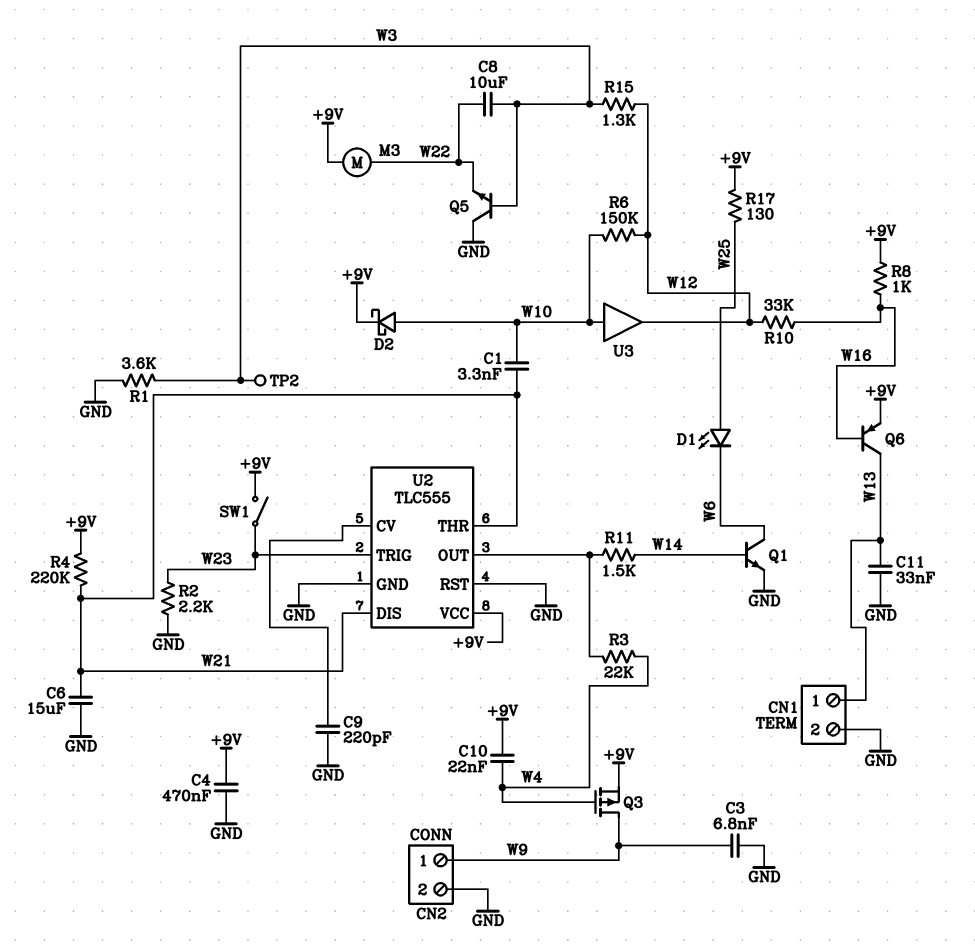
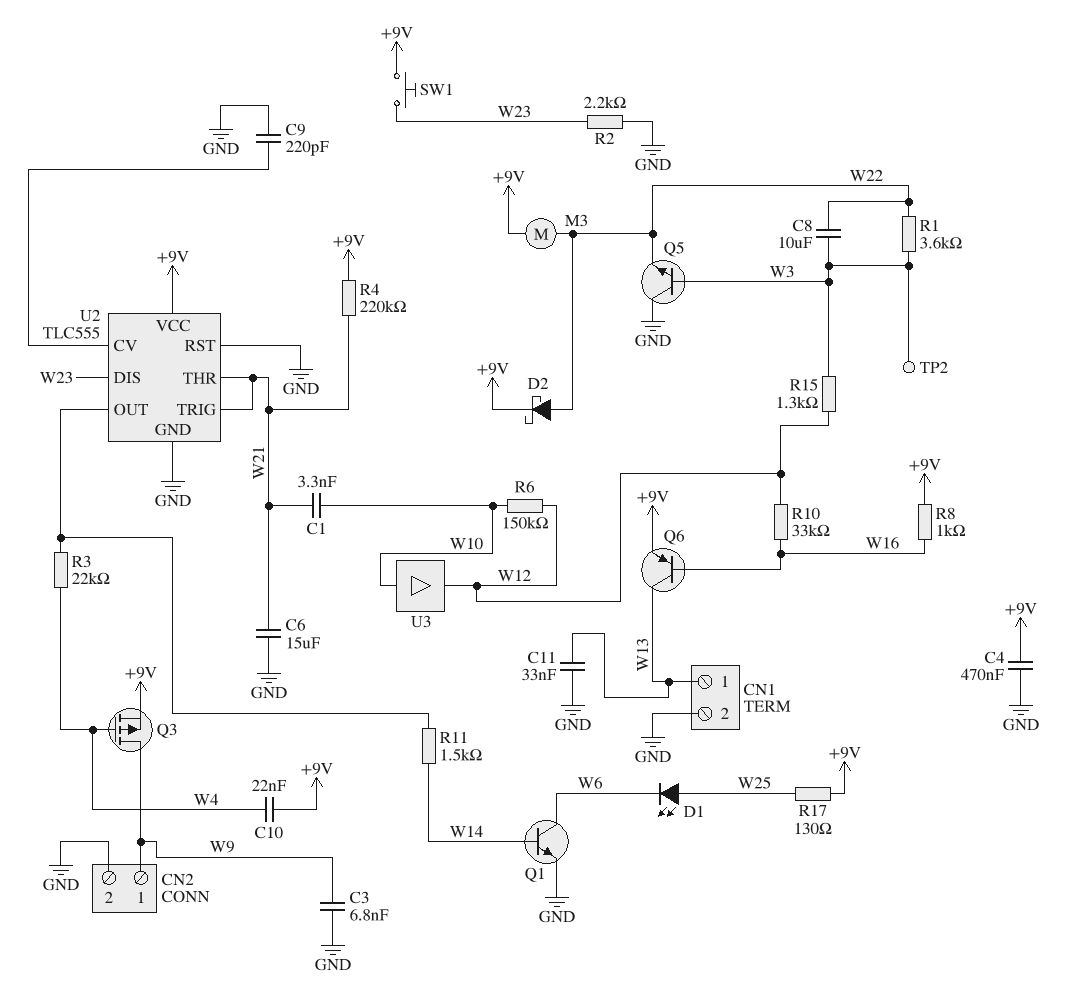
D2: schottky (A W10, K +9V) -> schottky (A W22, K +9V)
R1: 3.6k (GND, W3) -> 3.6k (W3, W22)
SW1: switch (+9V, W23) -> button (+9V, W23)
U2 pin DIS: W21 -> W23
U2 pin TRIG: W23 -> W21

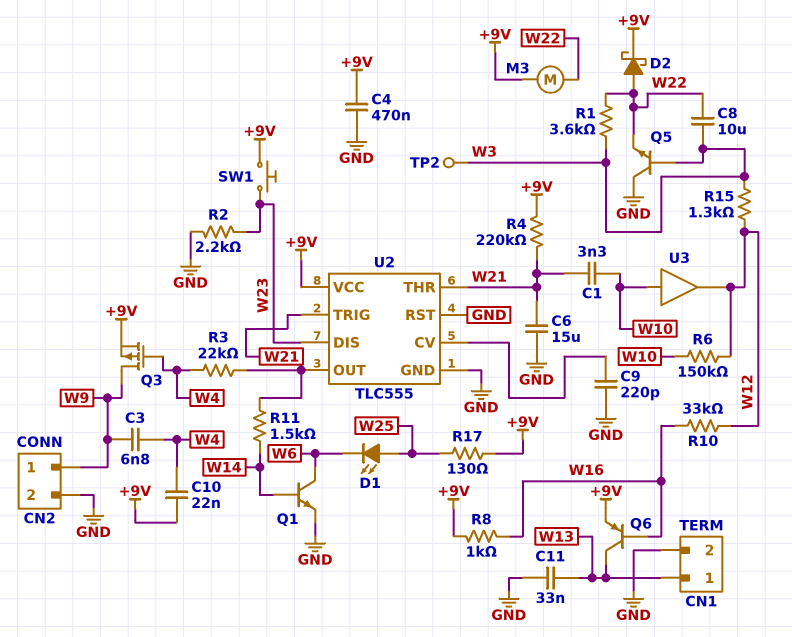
C3: 6.8nF (GND, W9) -> 6.8nF (W4, W9)

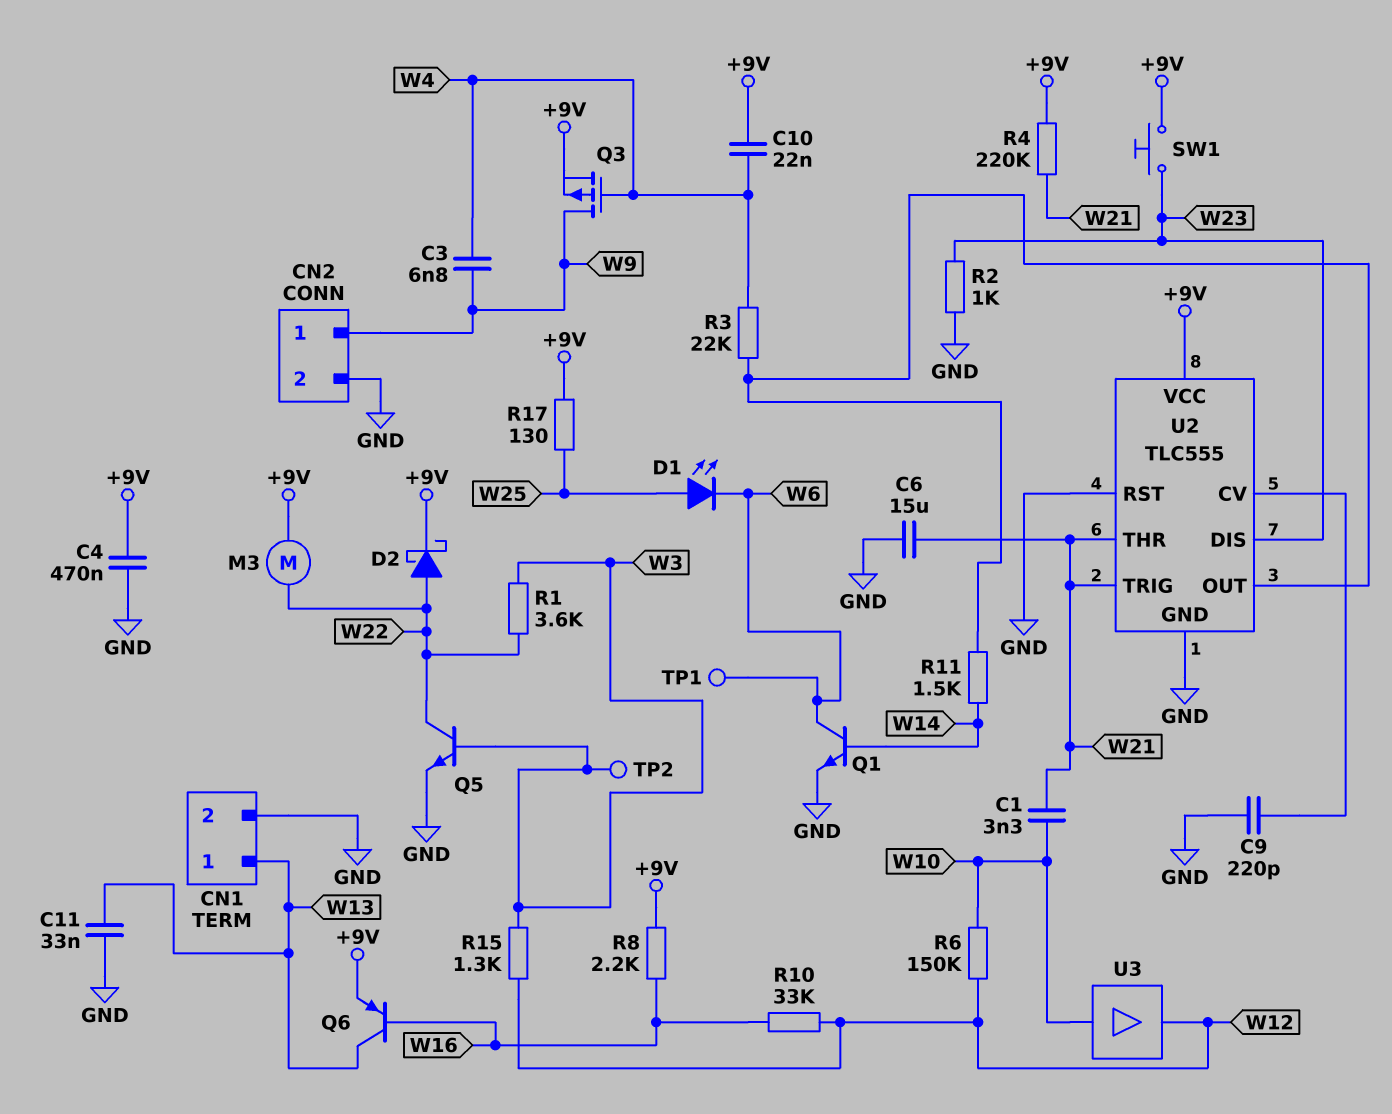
C8: 10uF (W3, W22) -> none
Q5: NPN (B W3, C GND, E W22) -> NPN (B W3, C W22, E GND)
R2: 2.2k (GND, W23) -> 1k (GND, W23)
R8: 1k (+9V, W16) -> 2.2k (+9V, W16)
TP1: none -> test point (W6)

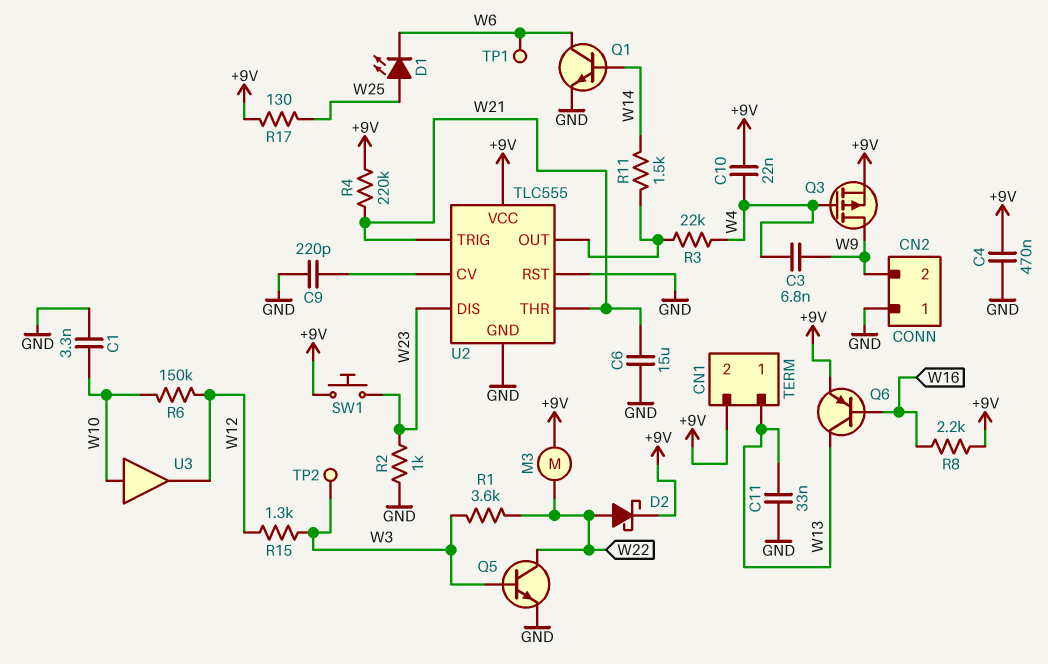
C1: 3.3nF (W10, W21) -> 3.3nF (GND, W10)
CN1 pin 2: GND -> +9V
CN2 pin 1: W9 -> GND
CN2 pin 2: GND -> W9
R10: 33k (W12, W16) -> none

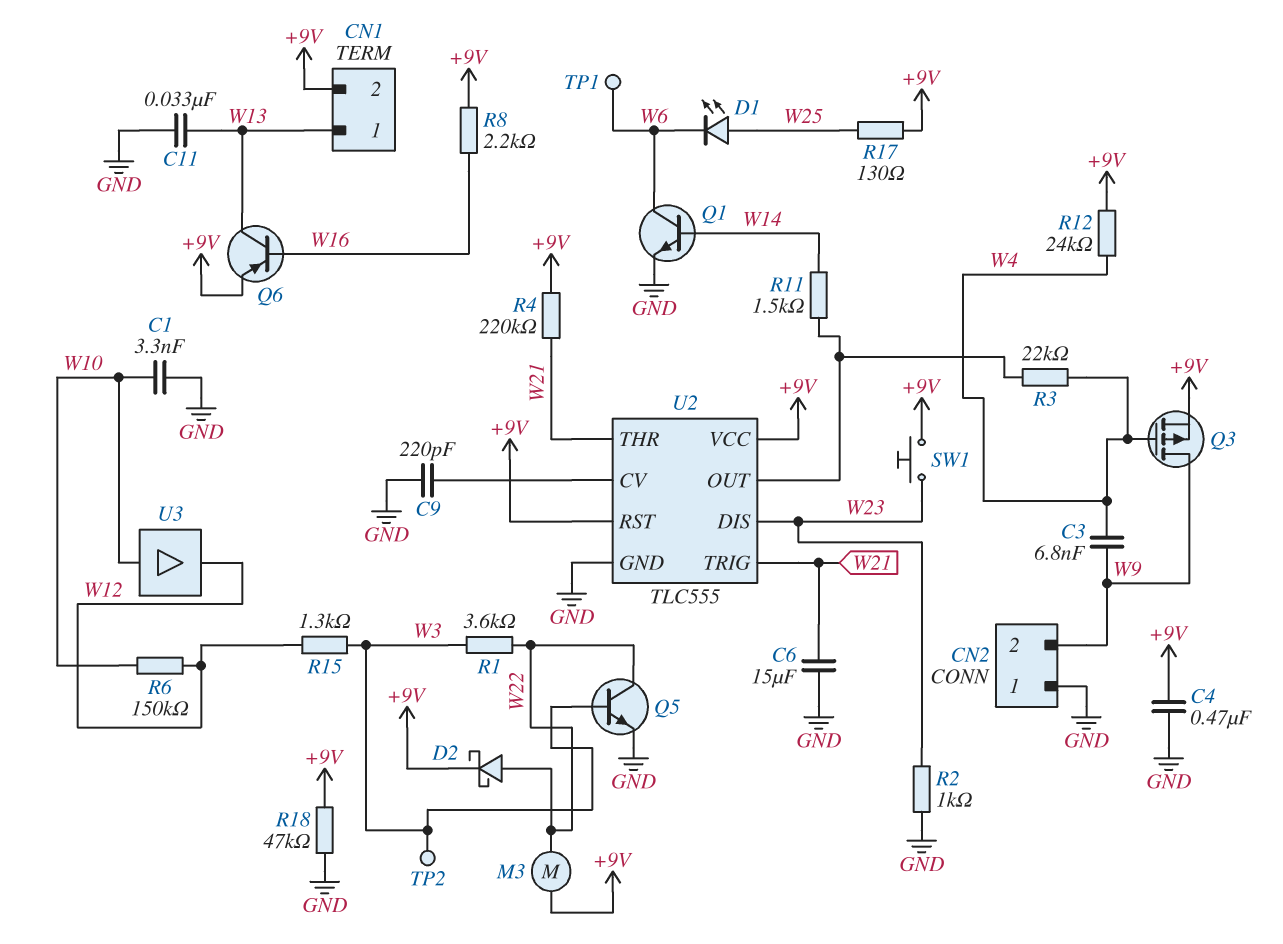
C10: 22nF (+9V, W4) -> none
R12: none -> 24k (+9V, W4)
R18: none -> 47k (+9V, GND)
U2 pin RST: GND -> +9V

